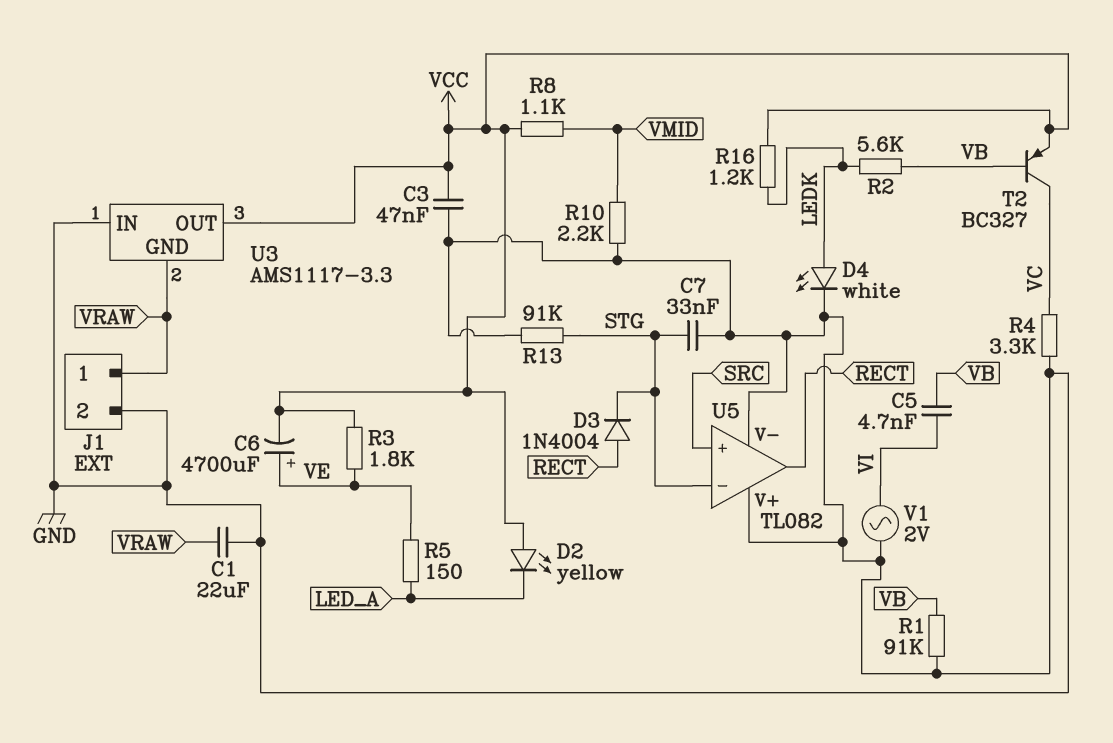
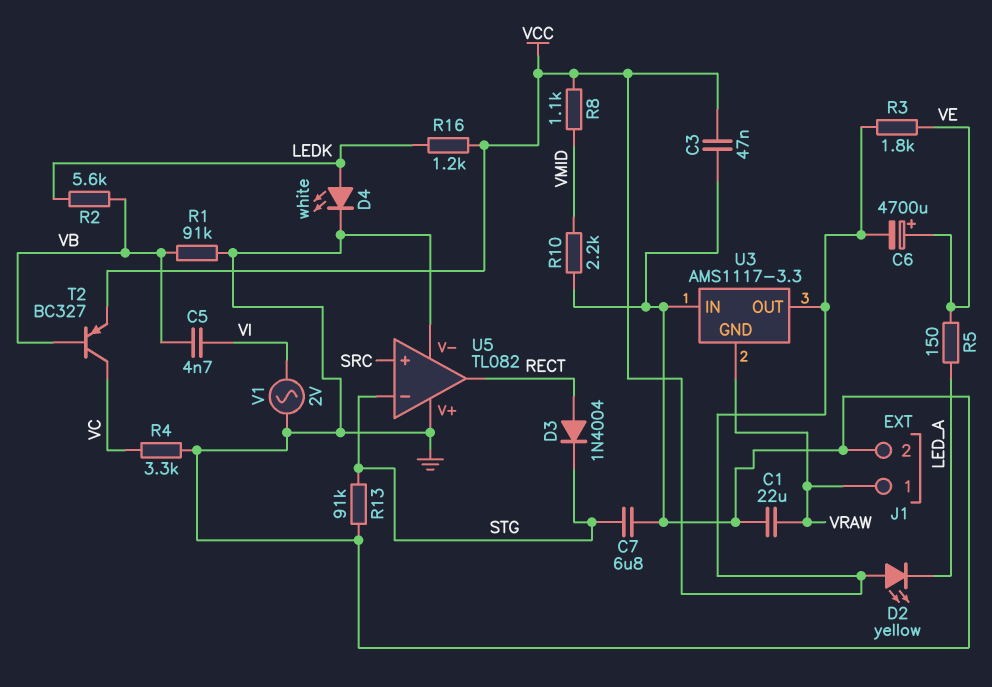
C7: 33nF (GND, STG) -> 6.8uF (GND, STG)

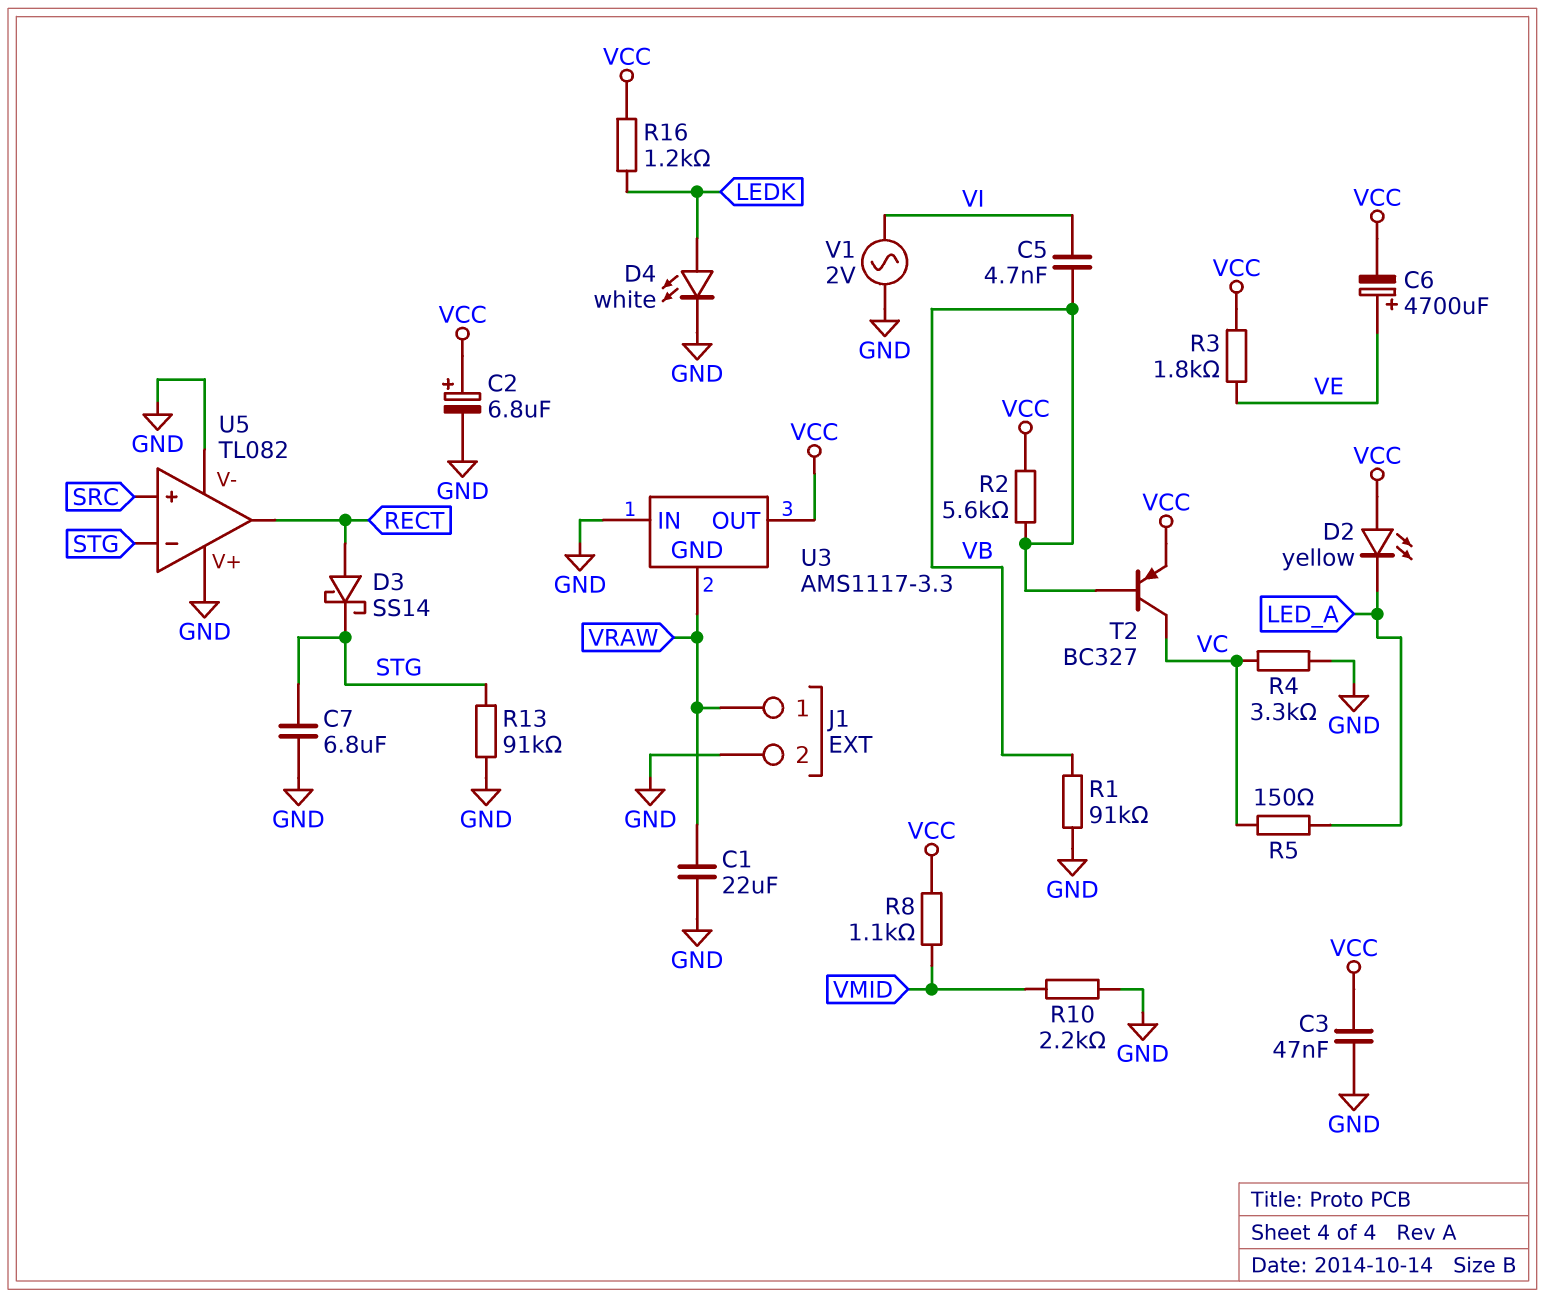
C2: none -> 6.8uF (plus VCC, minus GND)
D3: diode 1N4004 (A RECT, K STG) -> schottky SS14 (A RECT, K STG)
R2: 5.6k (LEDK, VB) -> 5.6k (VB, VCC)
R5: 150 (LED_A, VE) -> 150 (LED_A, VC)

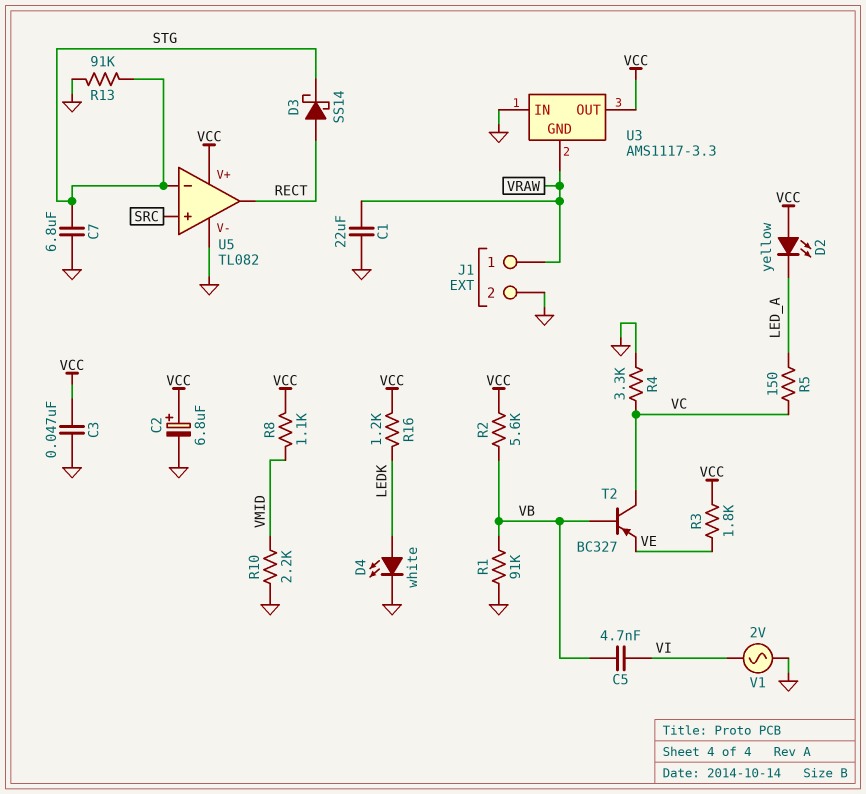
C6: 4700uF (plus VE, minus VCC) -> none
T2: PNP BC327 (B VB, C VC, E VCC) -> PNP BC327 (B VB, C VC, E VE)
U5 pin V+: GND -> VCC

